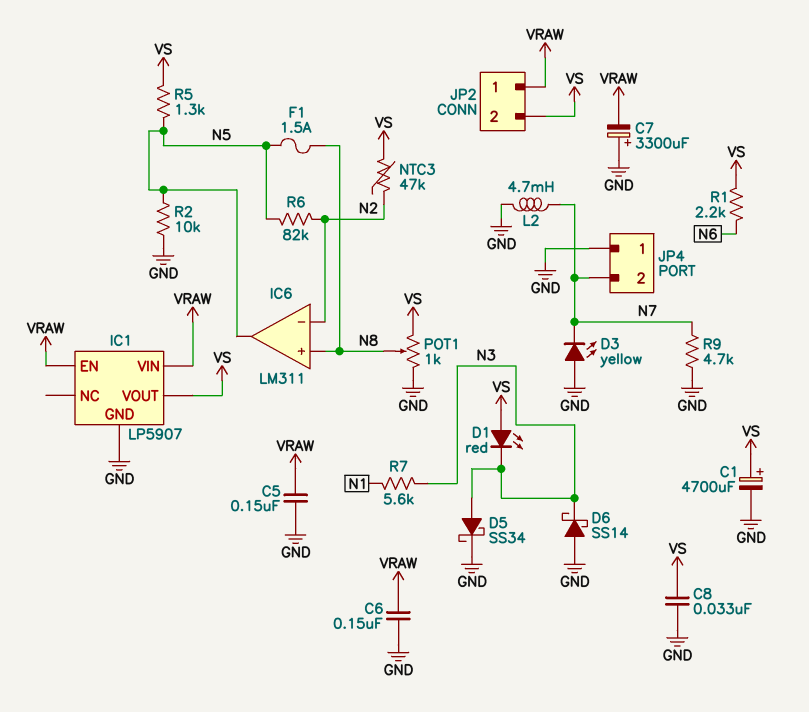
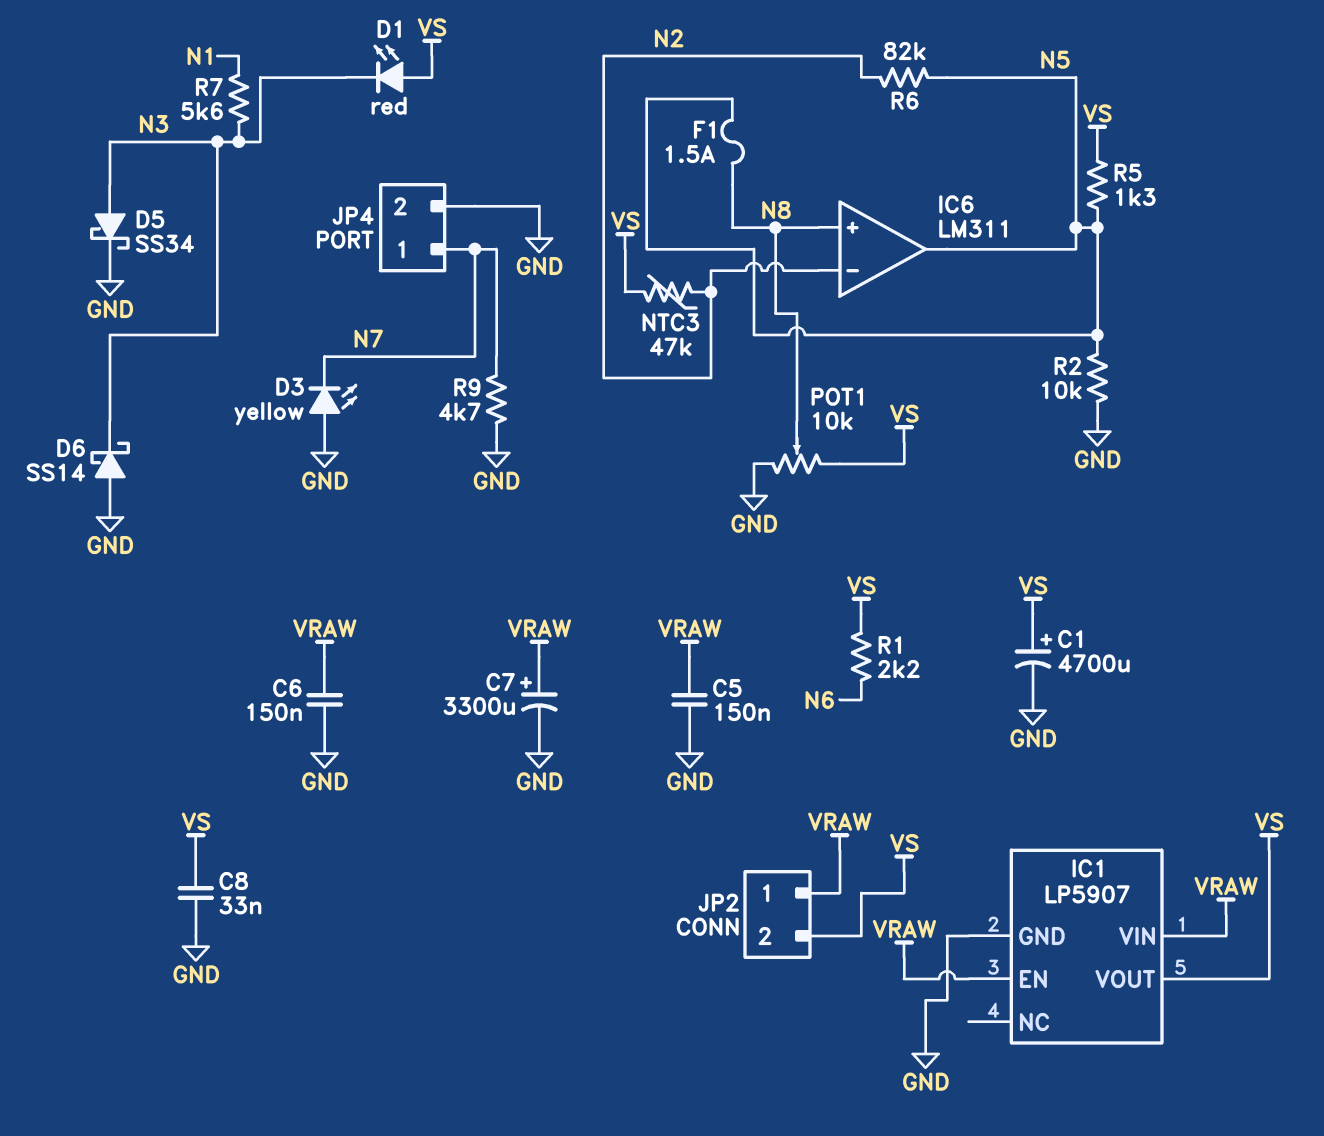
C7: 3300uF (plus GND, minus VRAW) -> 3300uF (plus VRAW, minus GND)
JP4 pin 1: GND -> N7
JP4 pin 2: N7 -> GND
L2: 4.7mH (GND, N7) -> none
POT1: 1k (GND, VS, wiper N8) -> 10k (GND, VS, wiper N8)

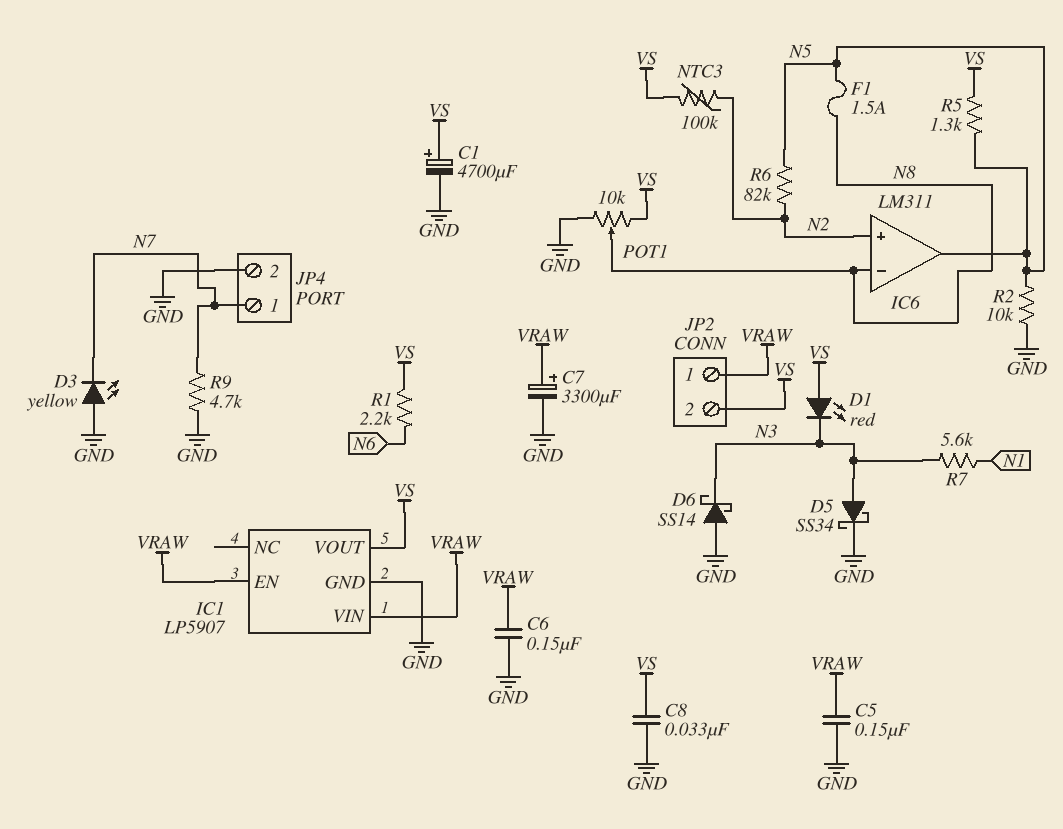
IC6 pin in+: N8 -> N2
IC6 pin in-: N2 -> N8
NTC3: 47k (N2, VS) -> 100k (N2, VS)

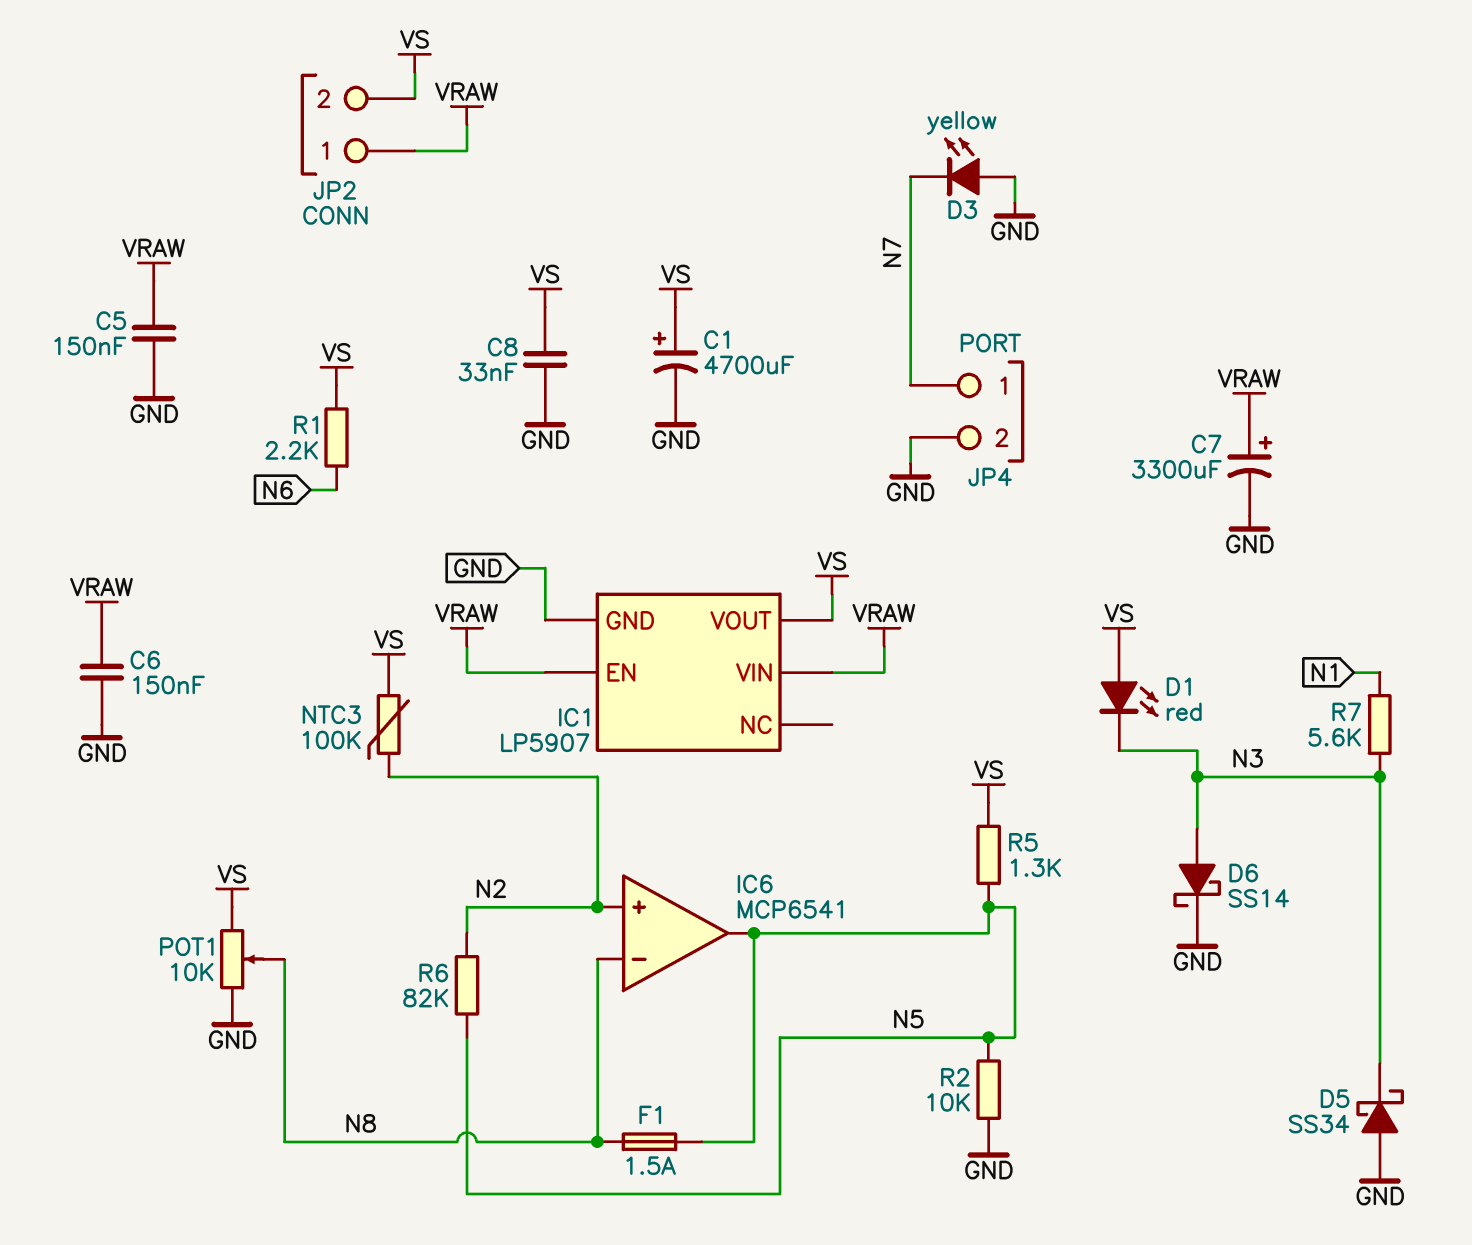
D5: schottky SS34 (A N3, K GND) -> schottky SS34 (A GND, K N3)
D6: schottky SS14 (A GND, K N3) -> schottky SS14 (A N3, K GND)
IC6: LM311 -> MCP6541
R9: 4.7k (GND, N7) -> none

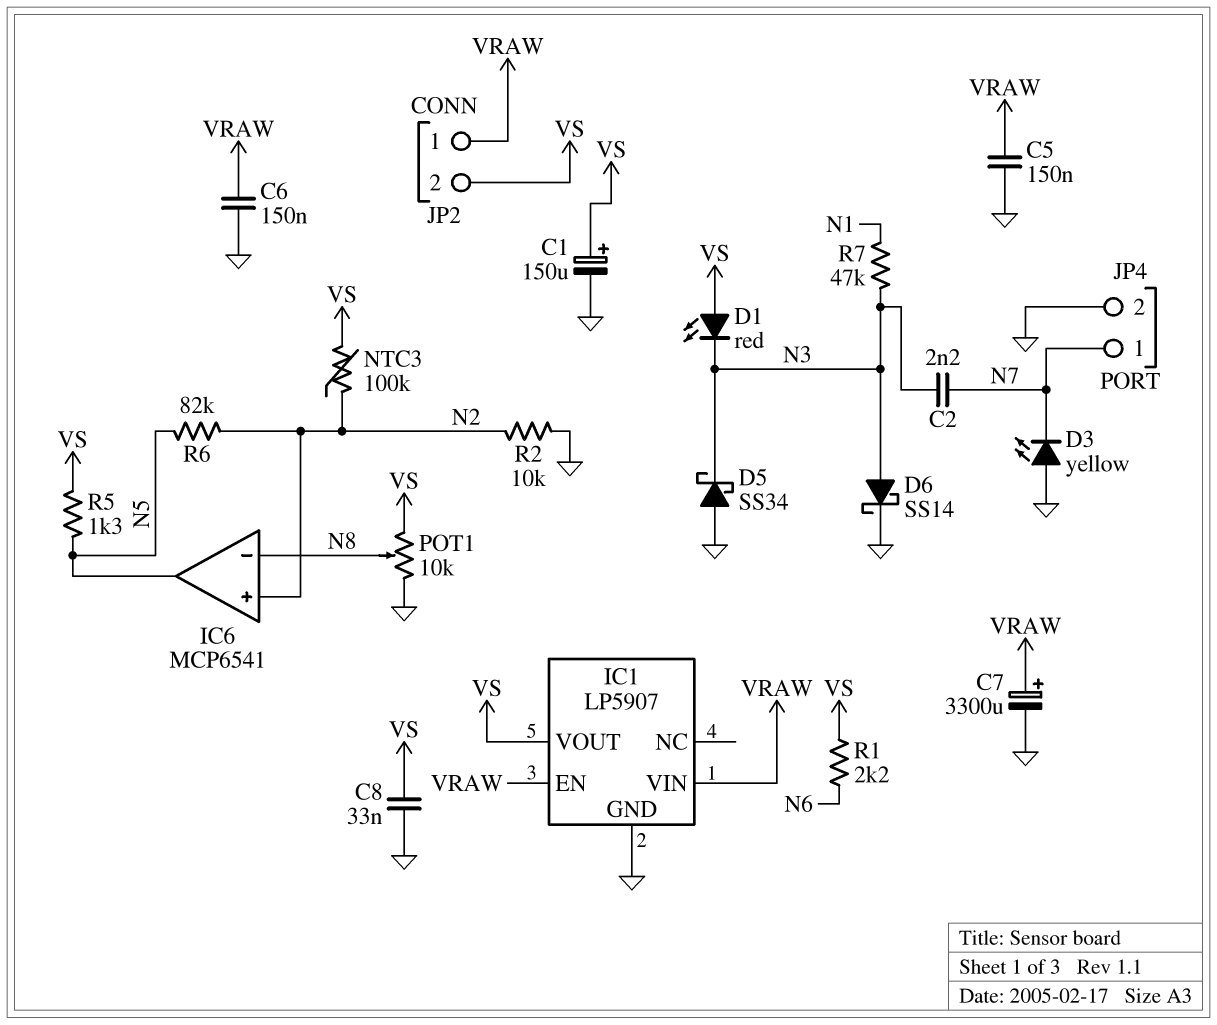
C1: 4700uF (plus VS, minus GND) -> 150uF (plus VS, minus GND)
C2: none -> 2.2nF (N3, N7)
F1: 1.5A (N5, N8) -> none
R2: 10k (GND, N5) -> 10k (GND, N2)
R7: 5.6k (N1, N3) -> 47k (N1, N3)

